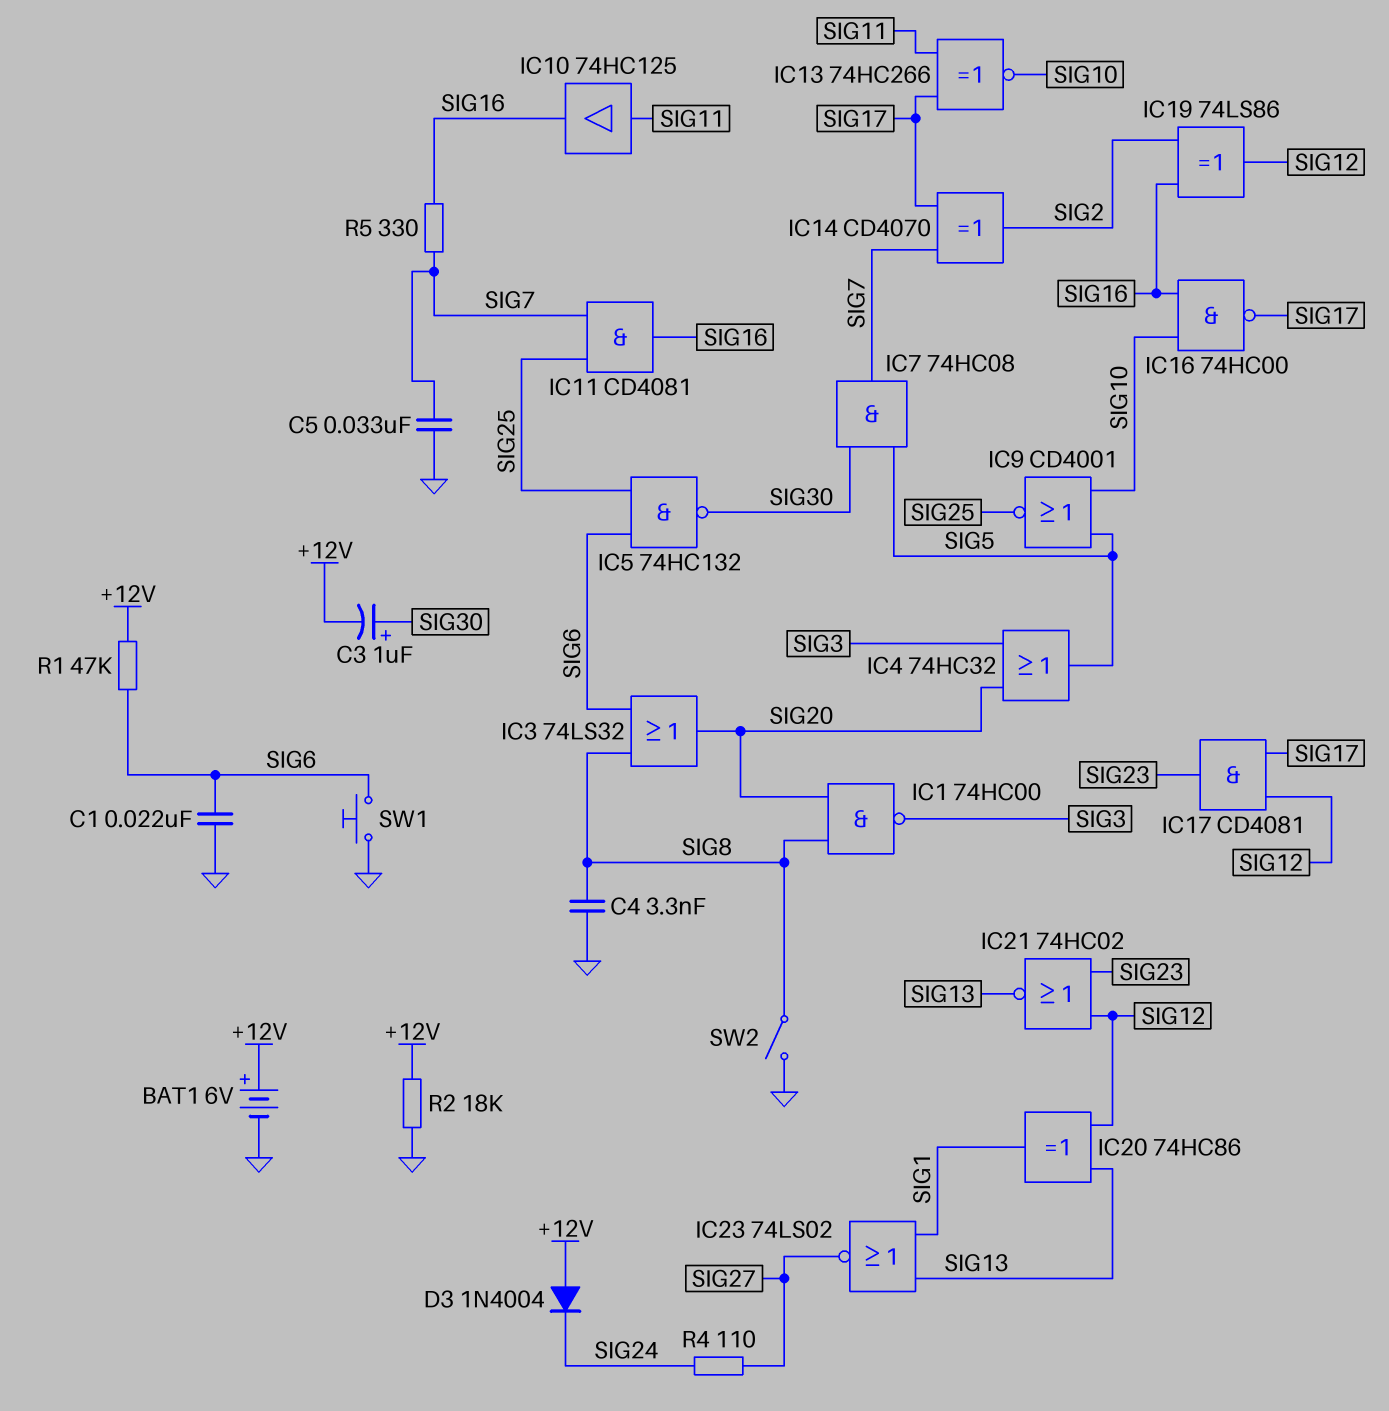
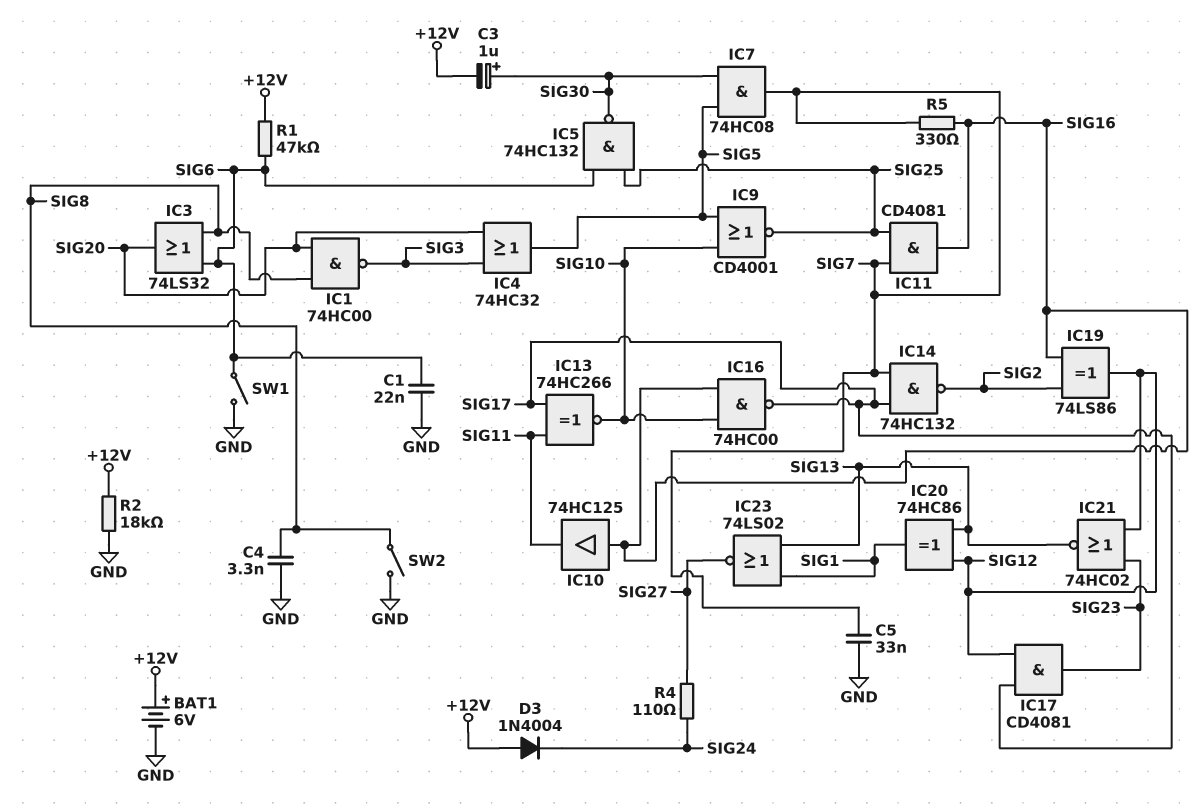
IC10: buffer 74HC125 (in SIG11, out SIG16) -> buffer 74HC125 (in SIG16, out SIG11)
IC14: XOR CD4070 (in SIG7, in SIG17, out SIG2) -> NAND 74HC132 (in SIG7, in SIG17, out SIG2)
SW1: button (GND, SIG6) -> switch (GND, SIG6)

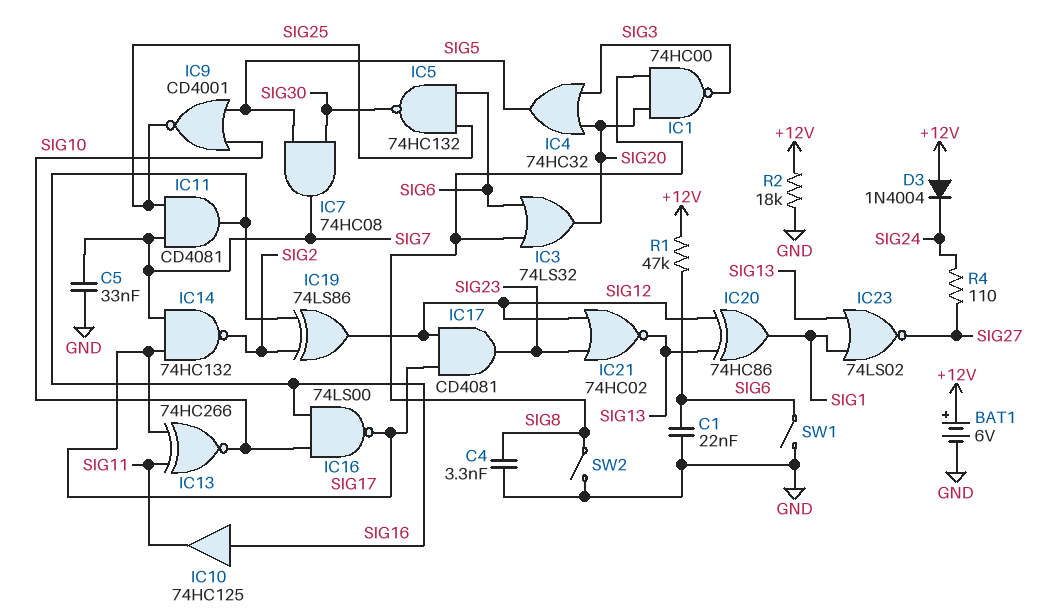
C3: 1uF (plus SIG30, minus +12V) -> none
IC16: NAND 74HC00 (in SIG10, in SIG16, out SIG17) -> NAND 74LS00 (in SIG10, in SIG16, out SIG17)
R5: 330 (SIG7, SIG16) -> none

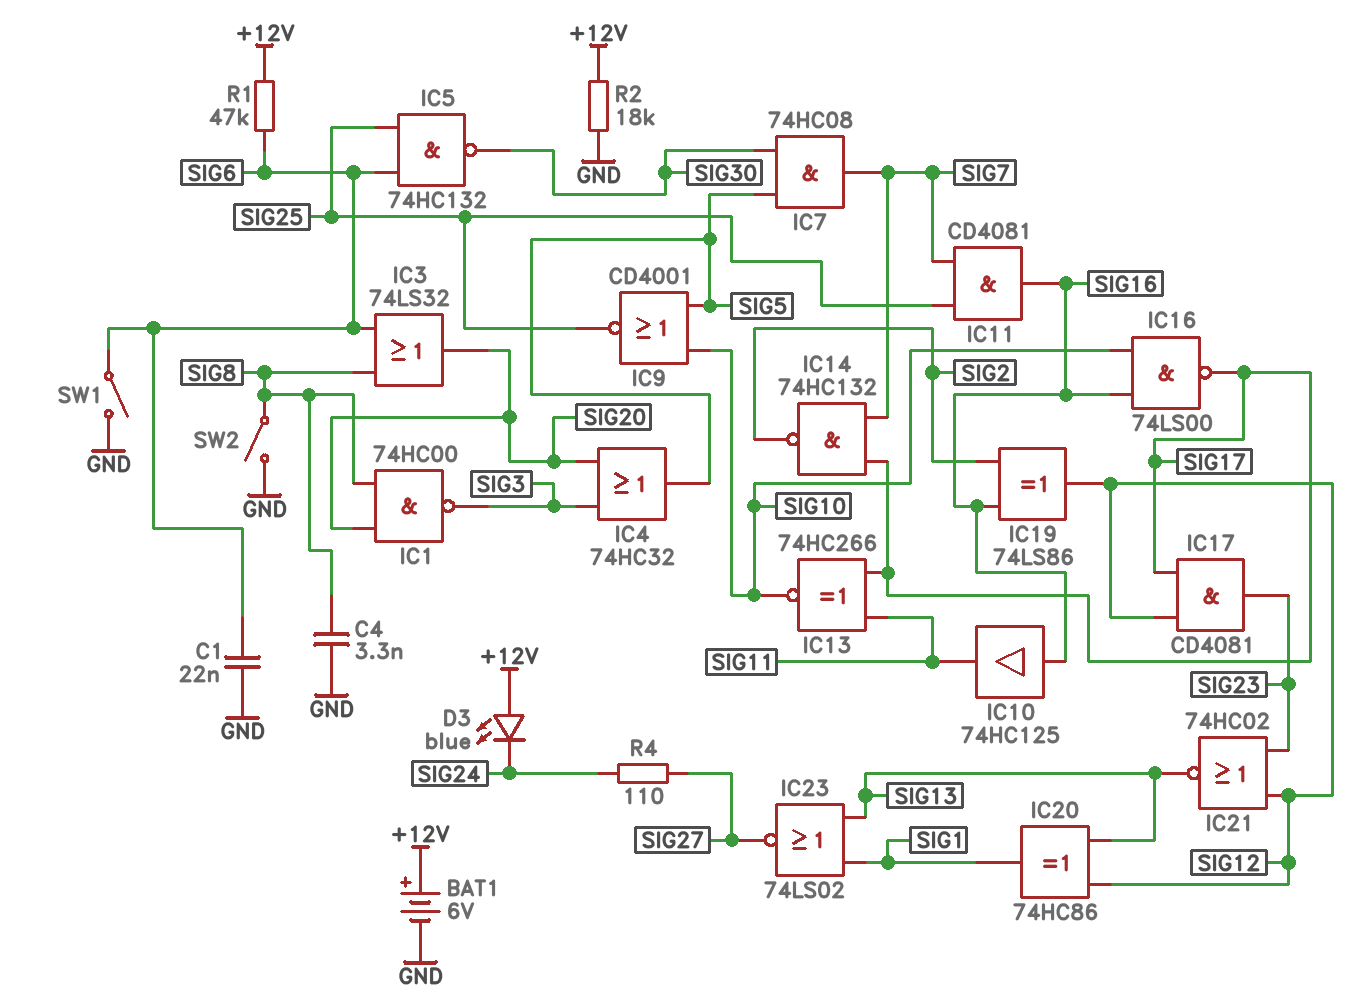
C5: 33nF (GND, SIG7) -> none
D3: diode 1N4004 (A +12V, K SIG24) -> LED blue (A +12V, K SIG24)

